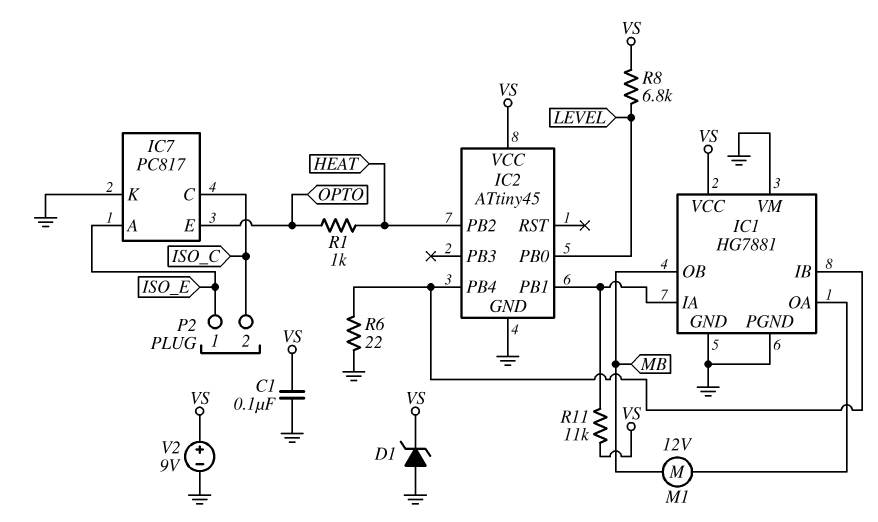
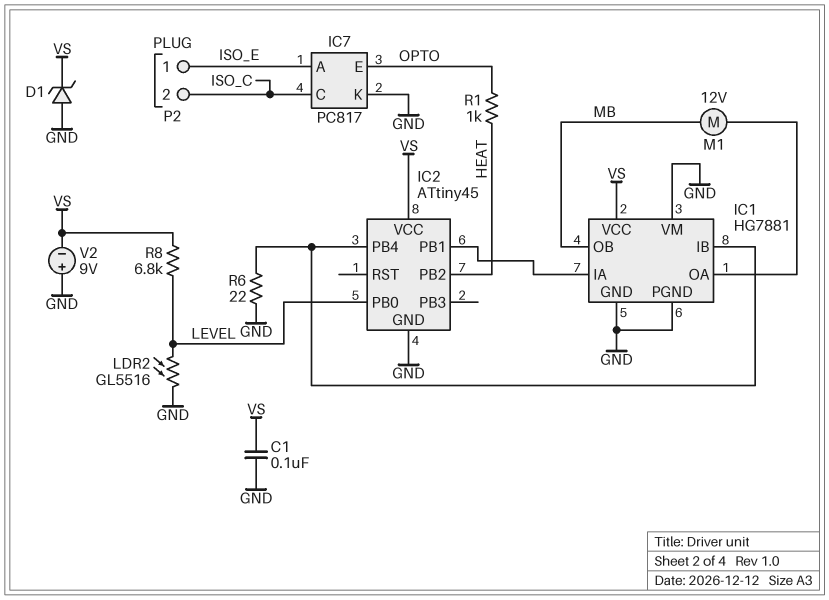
LDR2: none -> GL5516 (GND, LEVEL)
R11: 11k (IC1/IA, VS) -> none
V2: 9V (plus VS, minus GND) -> 9V (plus GND, minus VS)

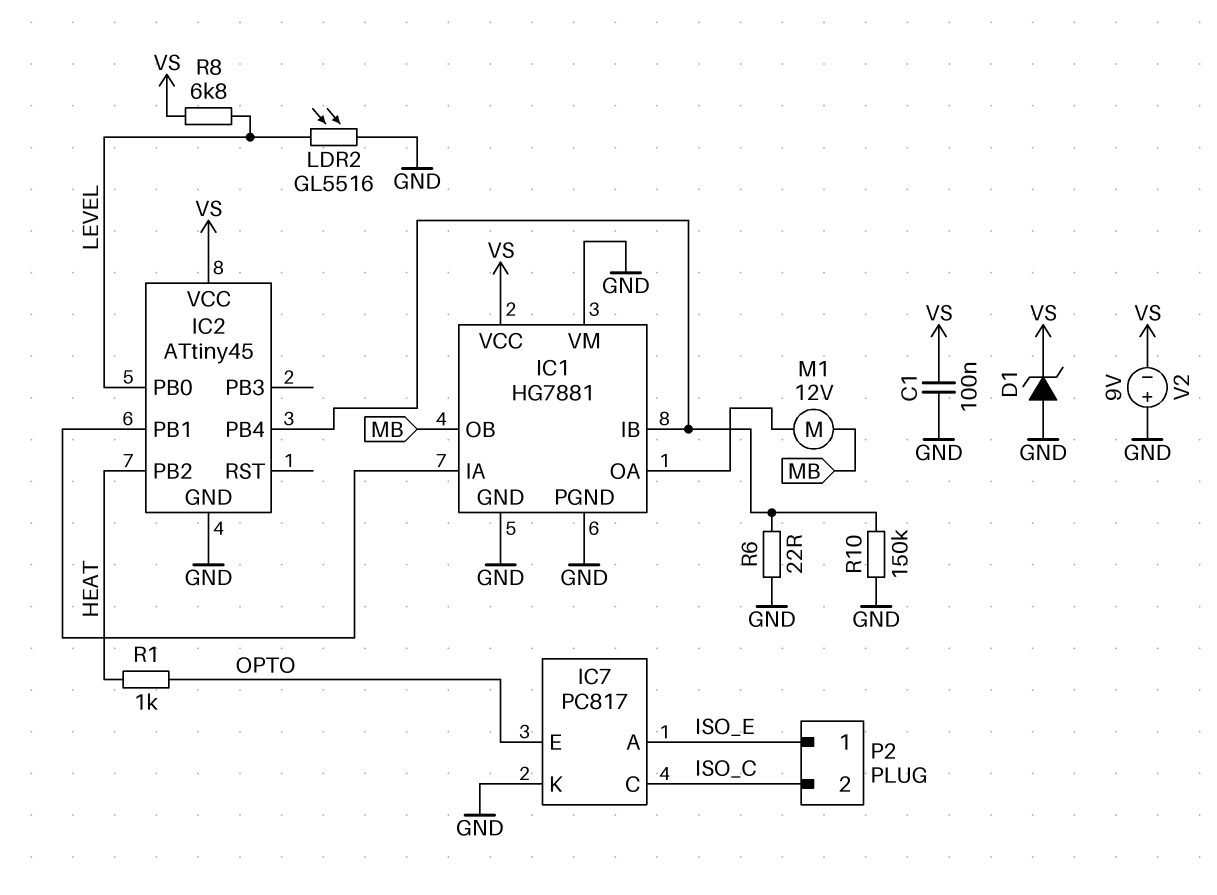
R10: none -> 150k (GND, IC1/IB)

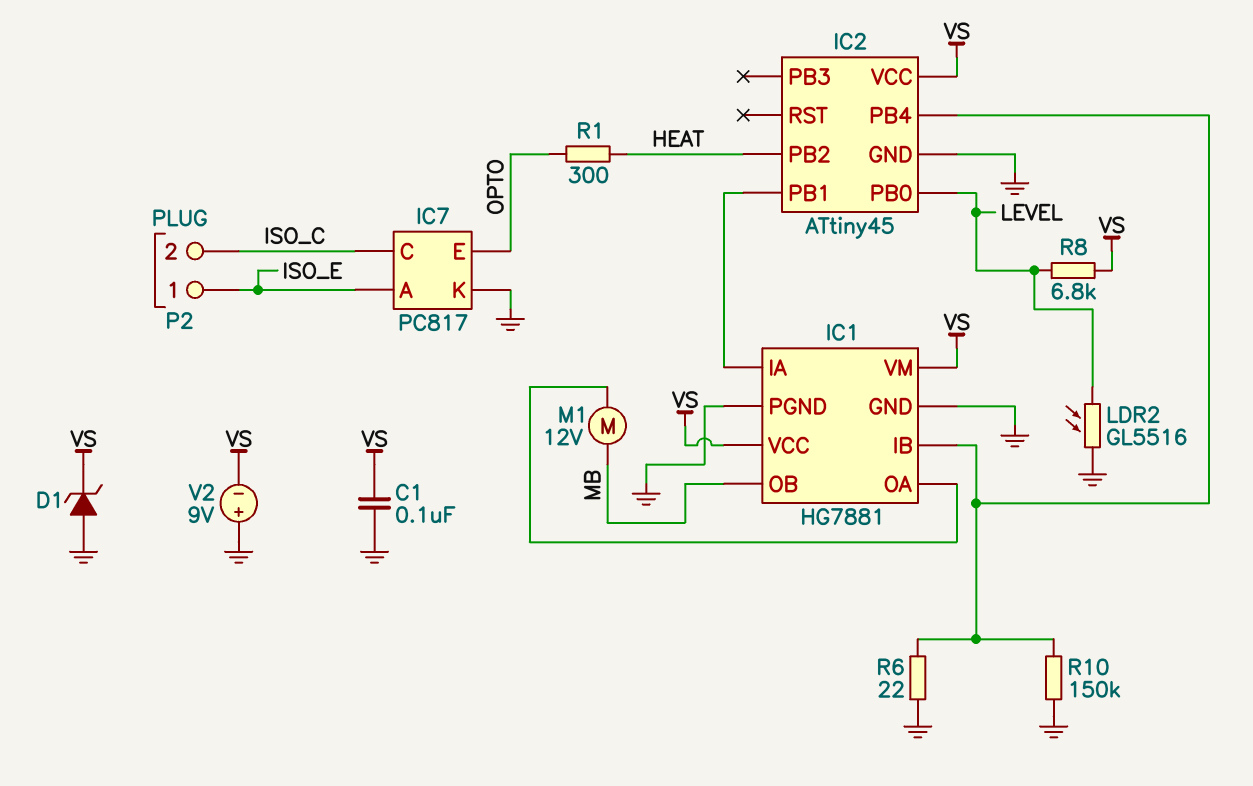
IC1 pin VM: GND -> VS
R1: 1k (HEAT, OPTO) -> 300 (HEAT, OPTO)

